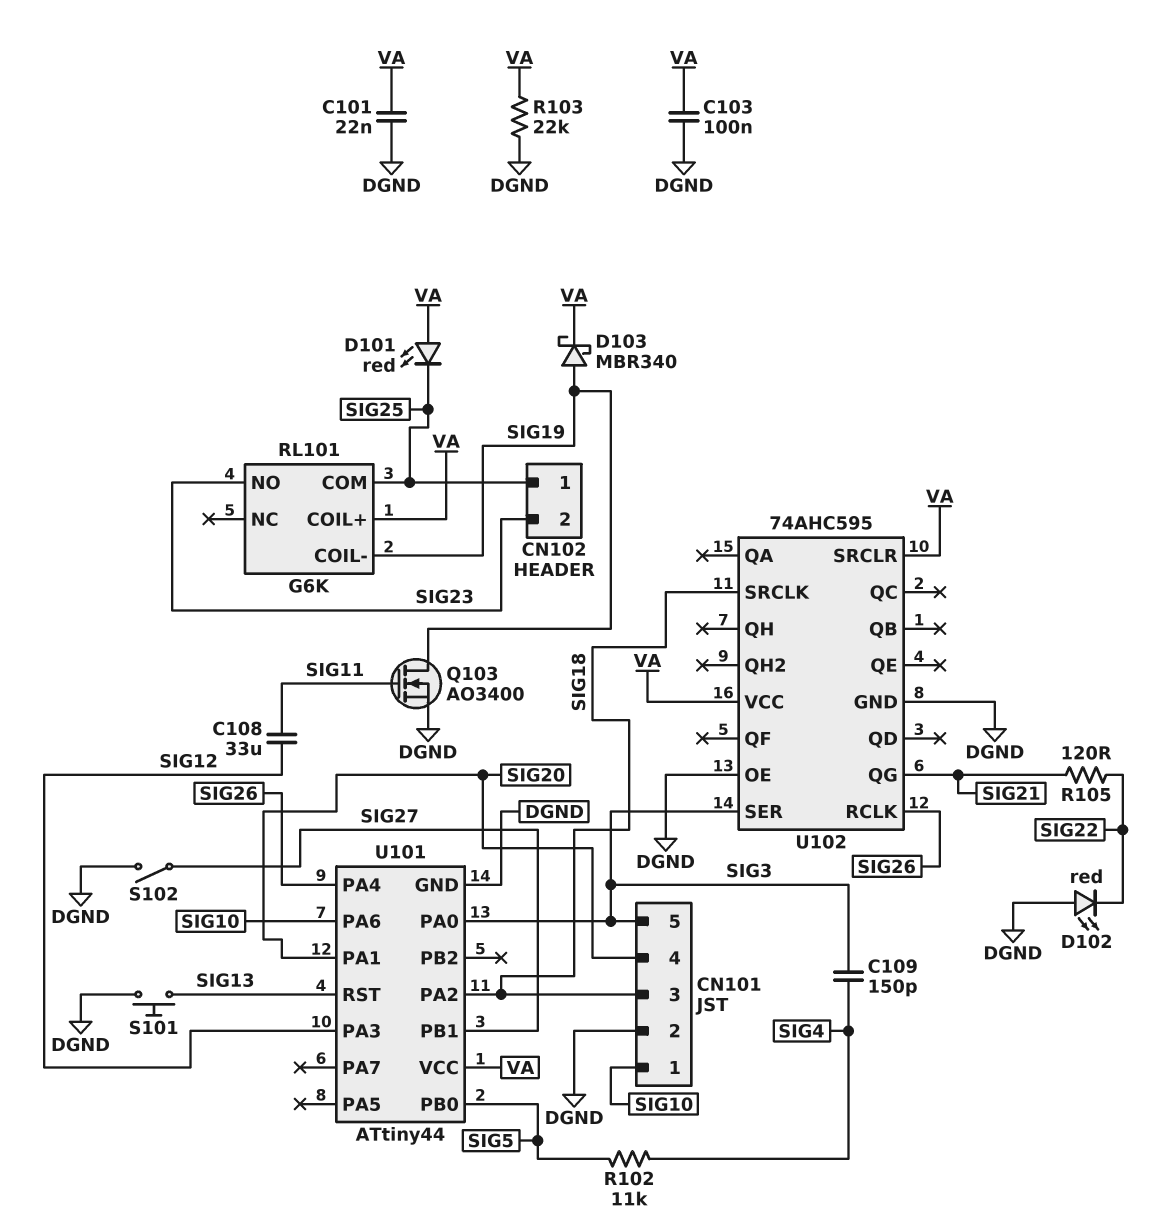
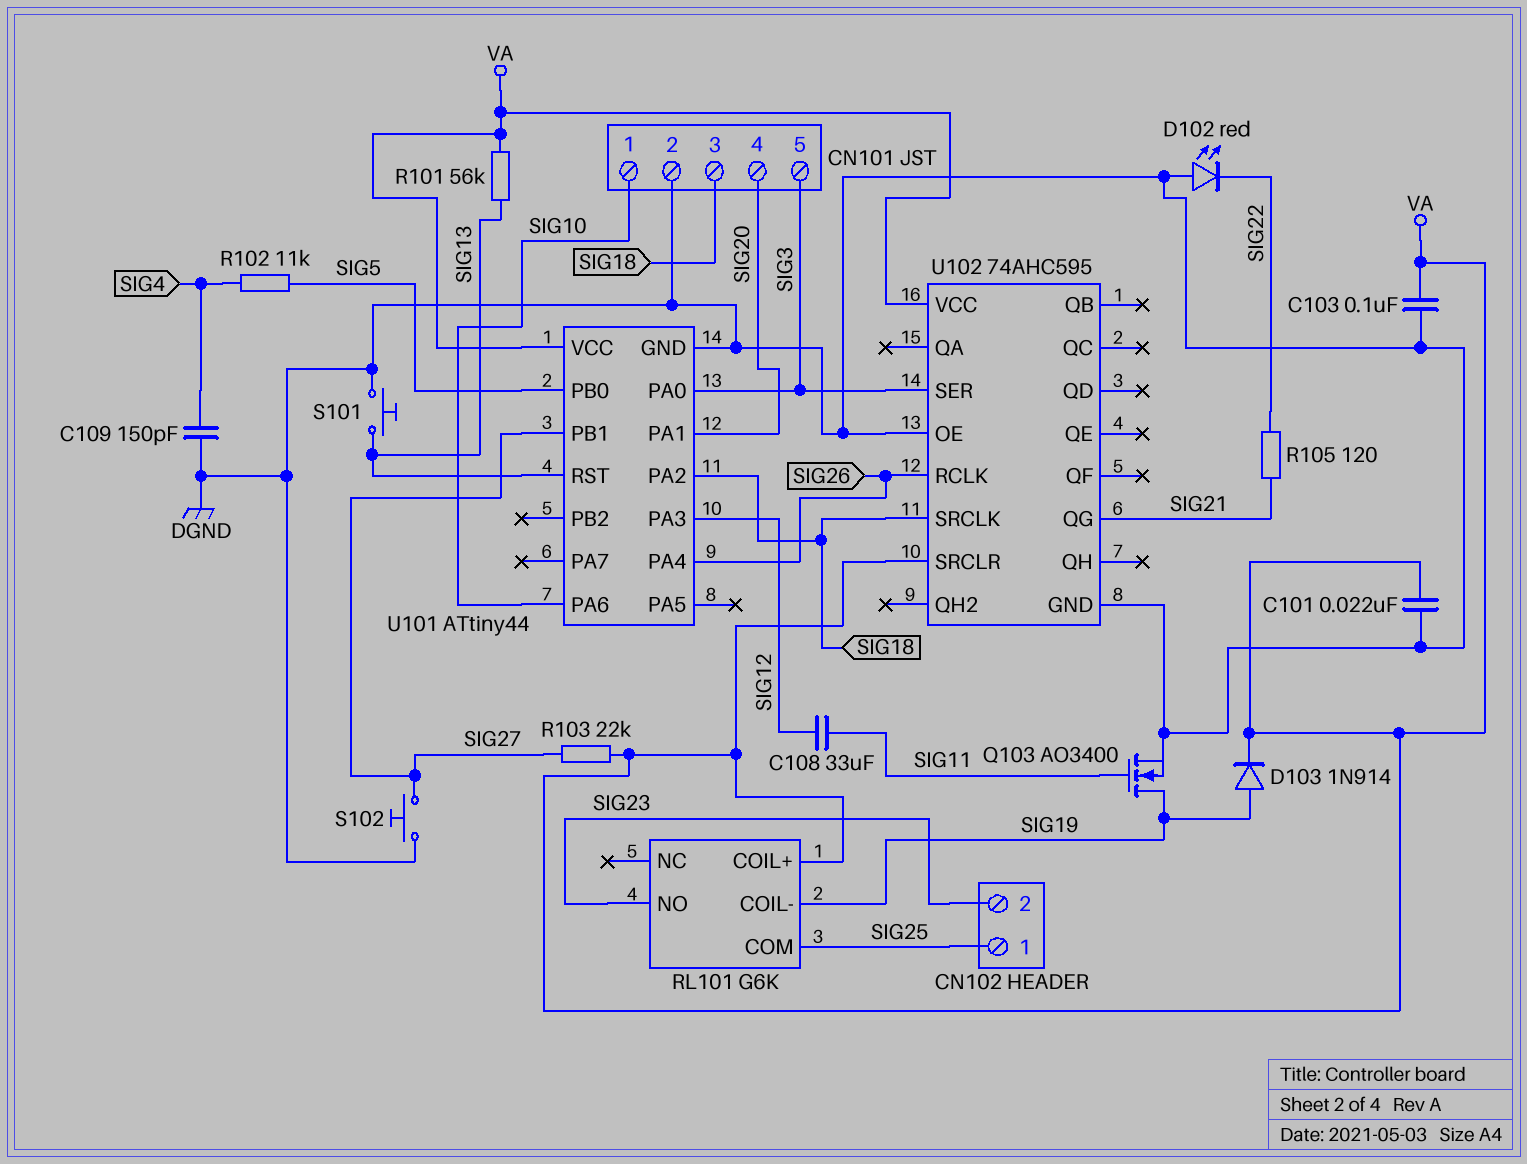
C109: 150pF (SIG3, SIG4) -> 150pF (DGND, SIG4)
D101: LED red (A VA, K SIG25) -> none
D103: schottky MBR340 (A SIG19, K VA) -> diode 1N914 (A SIG19, K VA)
R101: none -> 56k (SIG13, VA)
R103: 22k (DGND, VA) -> 22k (SIG27, VA)
S102: switch (DGND, SIG27) -> button (DGND, SIG27)

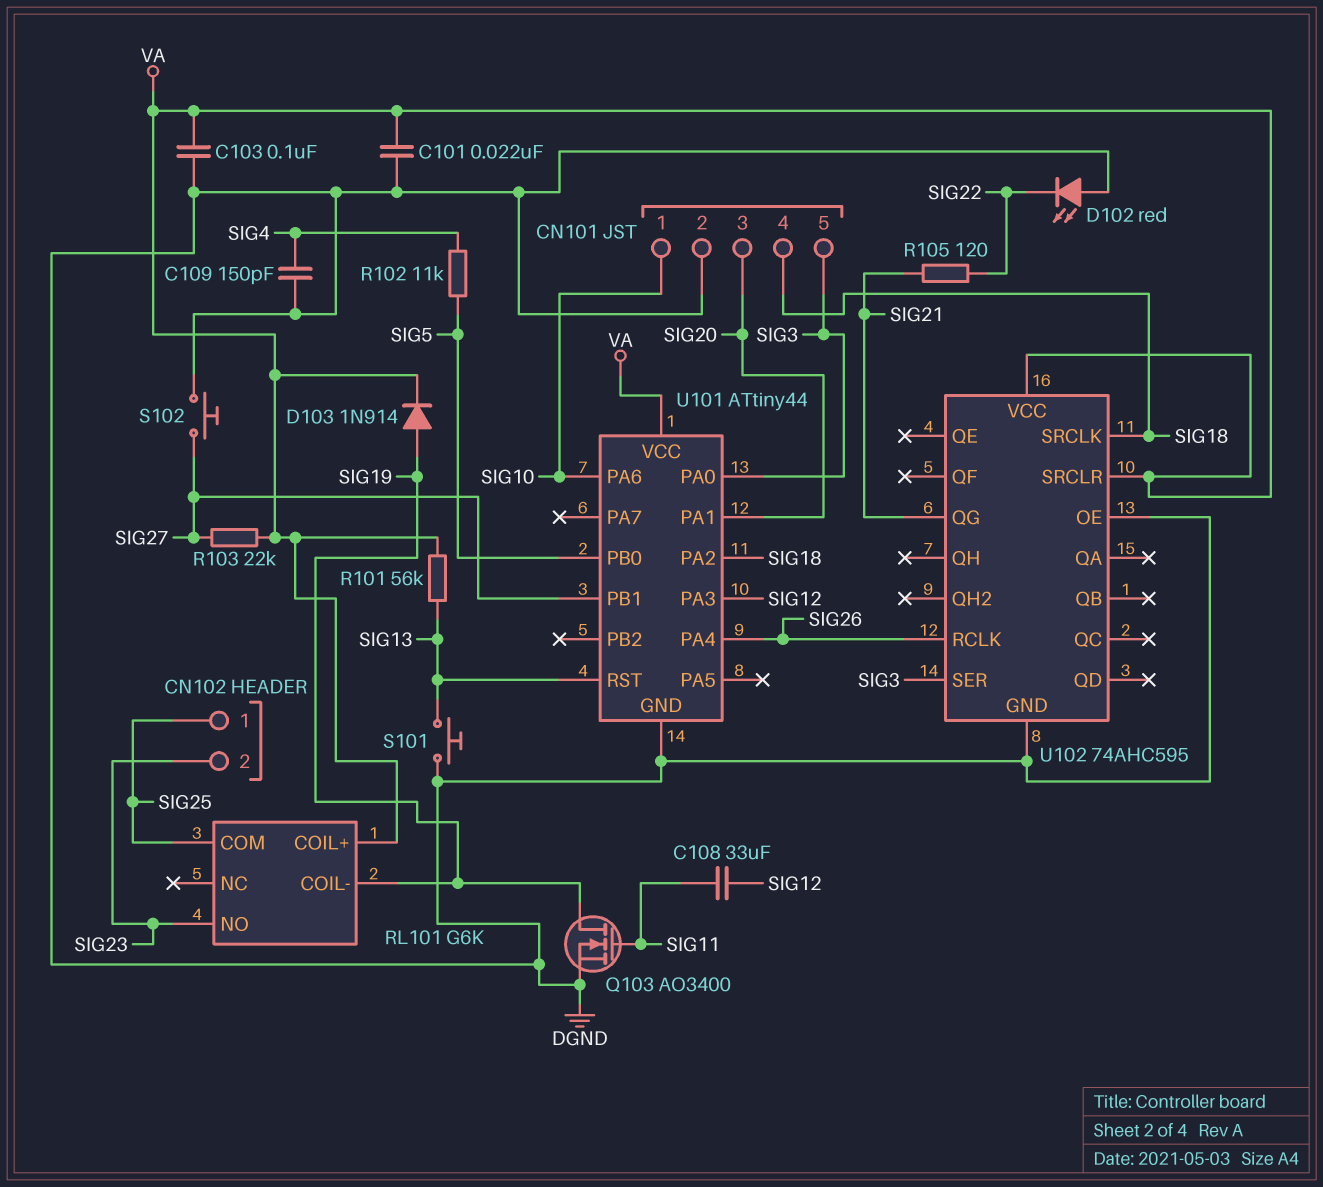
CN101 pin 3: SIG18 -> SIG20
CN101 pin 4: SIG20 -> SIG18

